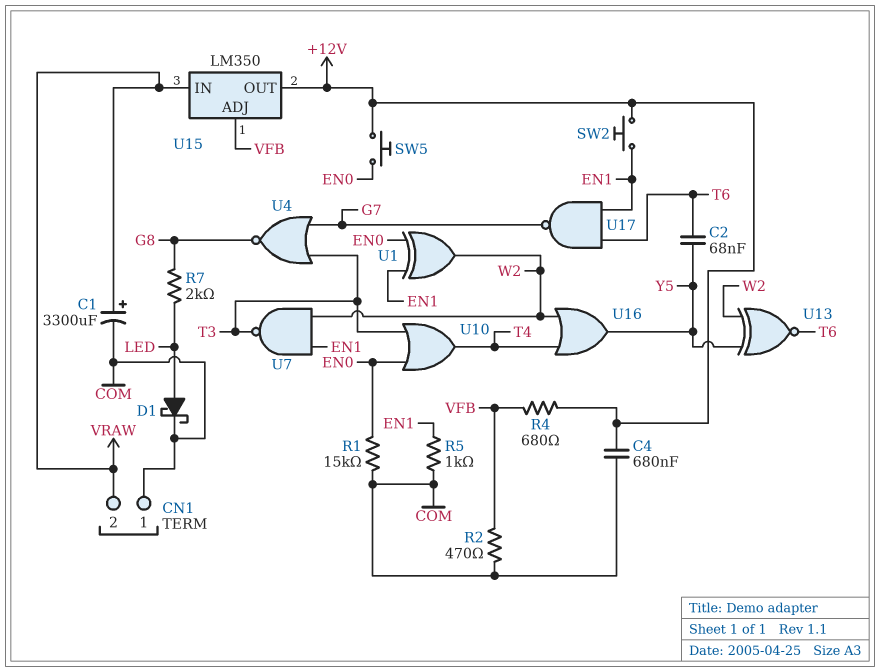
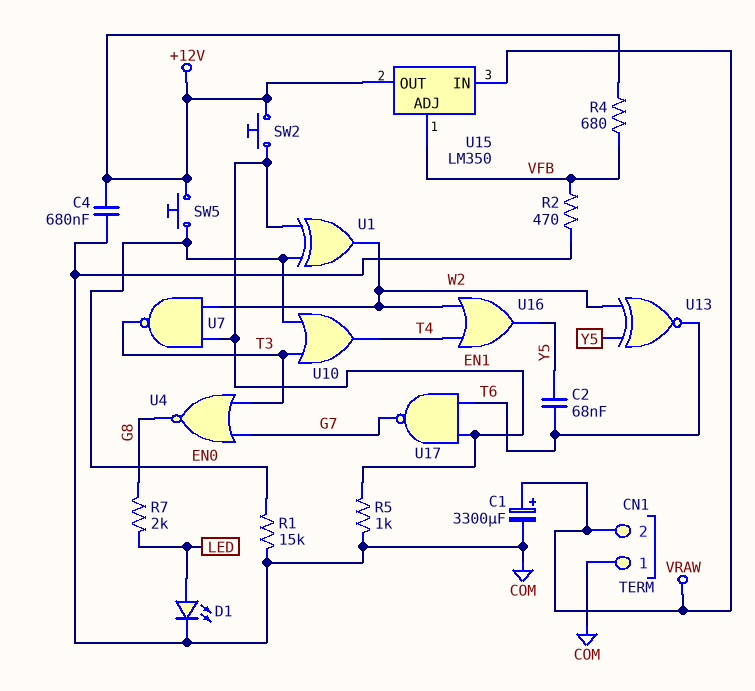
D1: schottky (A LED, K COM) -> LED (A LED, K COM)

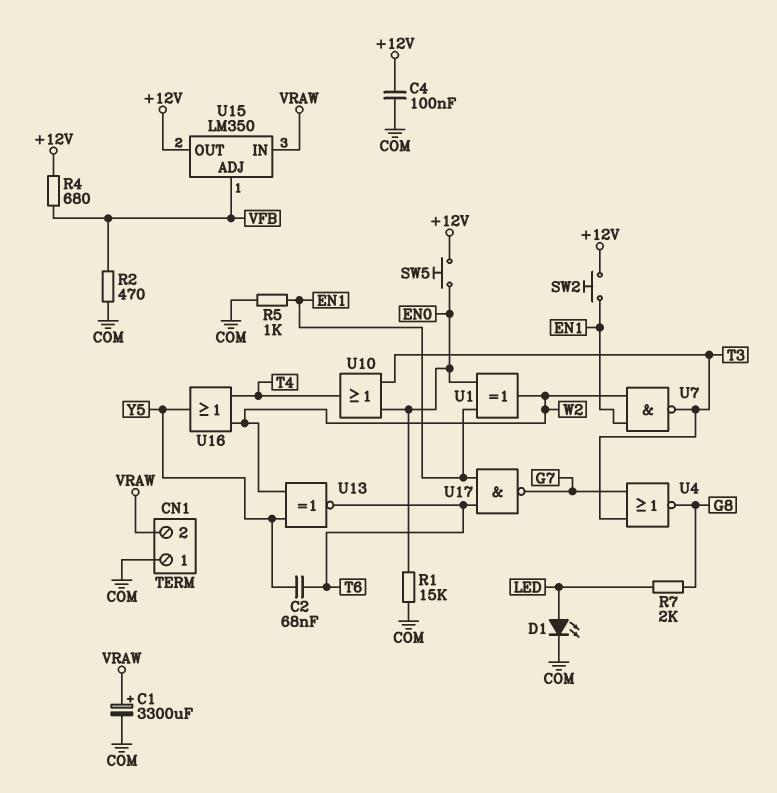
C4: 680nF (+12V, COM) -> 100nF (+12V, COM)

